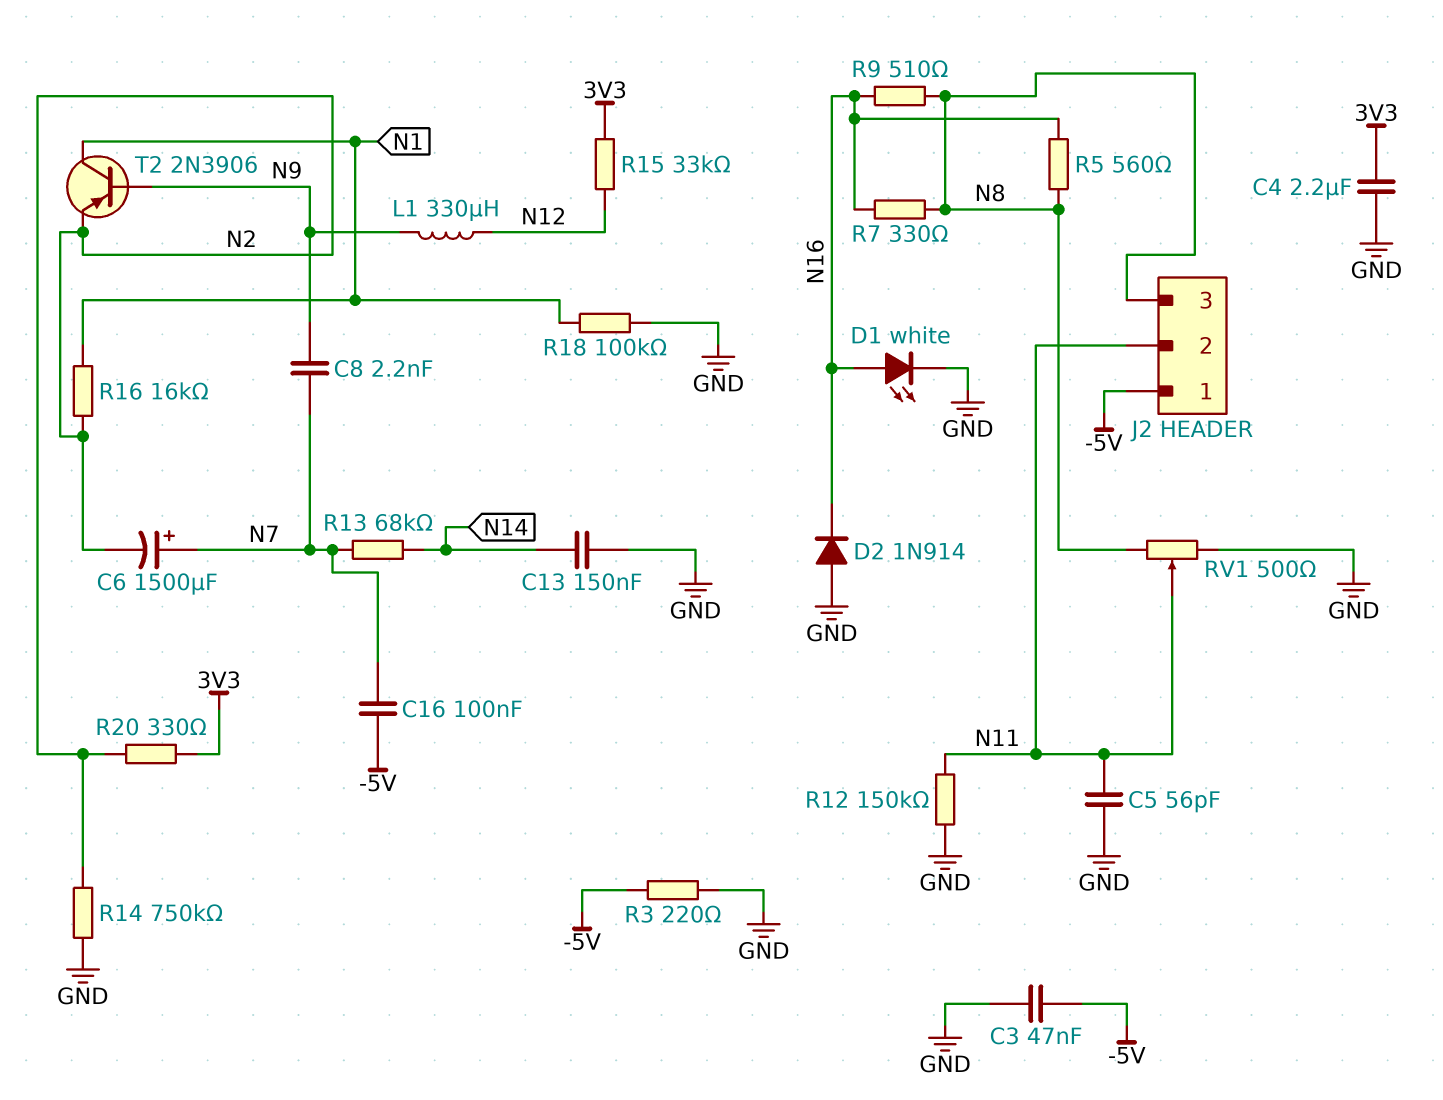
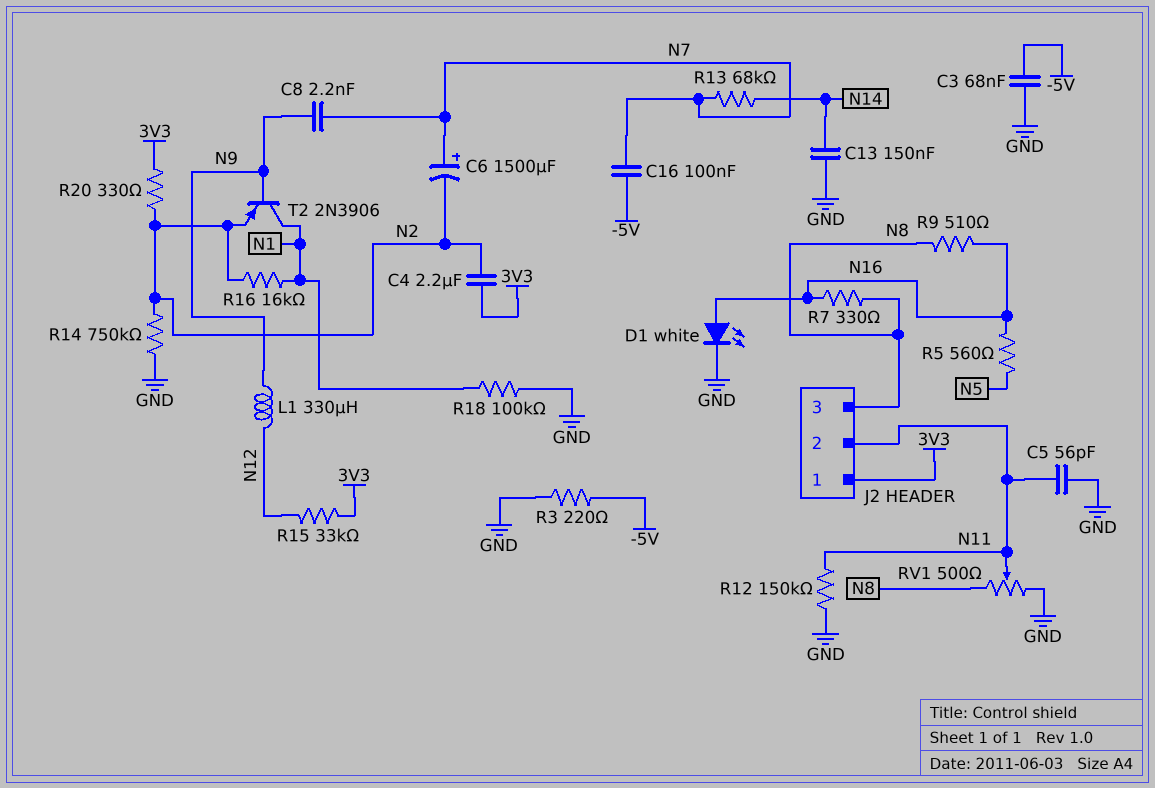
C3: 47nF (-5V, GND) -> 68nF (-5V, GND)
C4: 2.2uF (3V3, GND) -> 2.2uF (3V3, N2)
D2: diode 1N914 (A GND, K N16) -> none
J2 pin 1: -5V -> 3V3
R5: 560 (N8, N16) -> 560 (N5, N16)

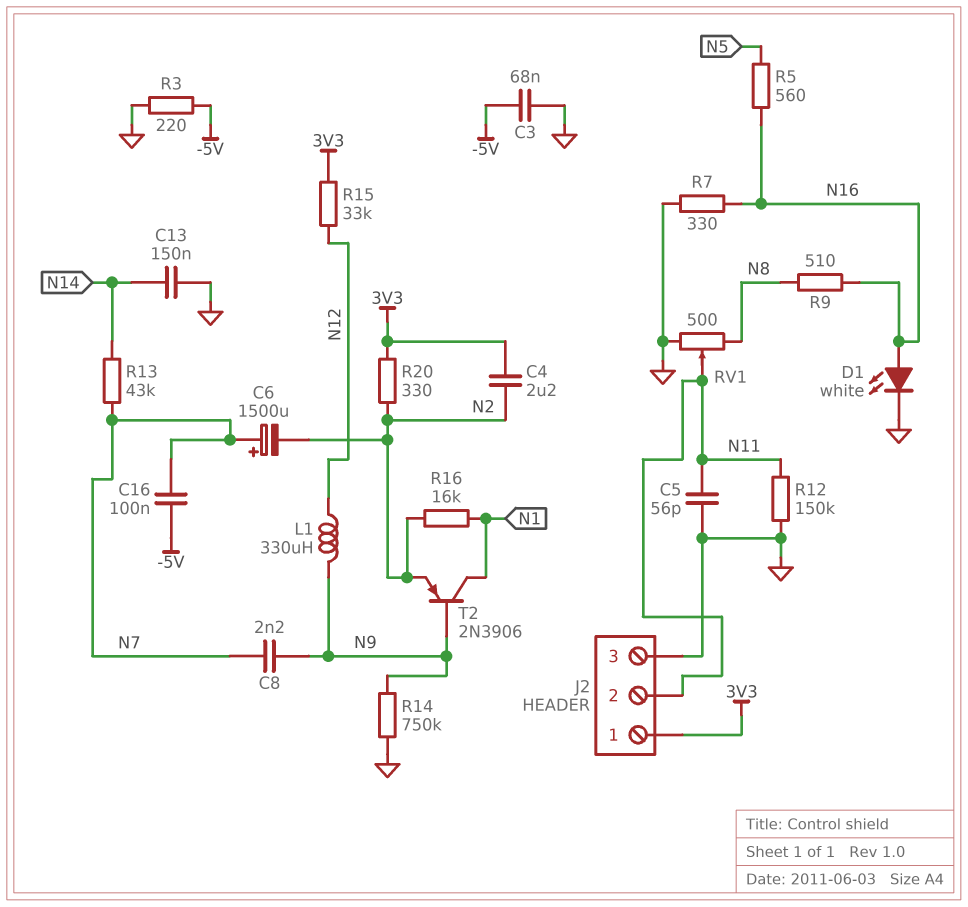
J2 pin 3: N8 -> GND
R7: 330 (N8, N16) -> 330 (GND, N16)
R13: 68k (N7, N14) -> 43k (N7, N14)
R14: 750k (GND, N2) -> 750k (GND, N9)
R18: 100k (GND, N1) -> none

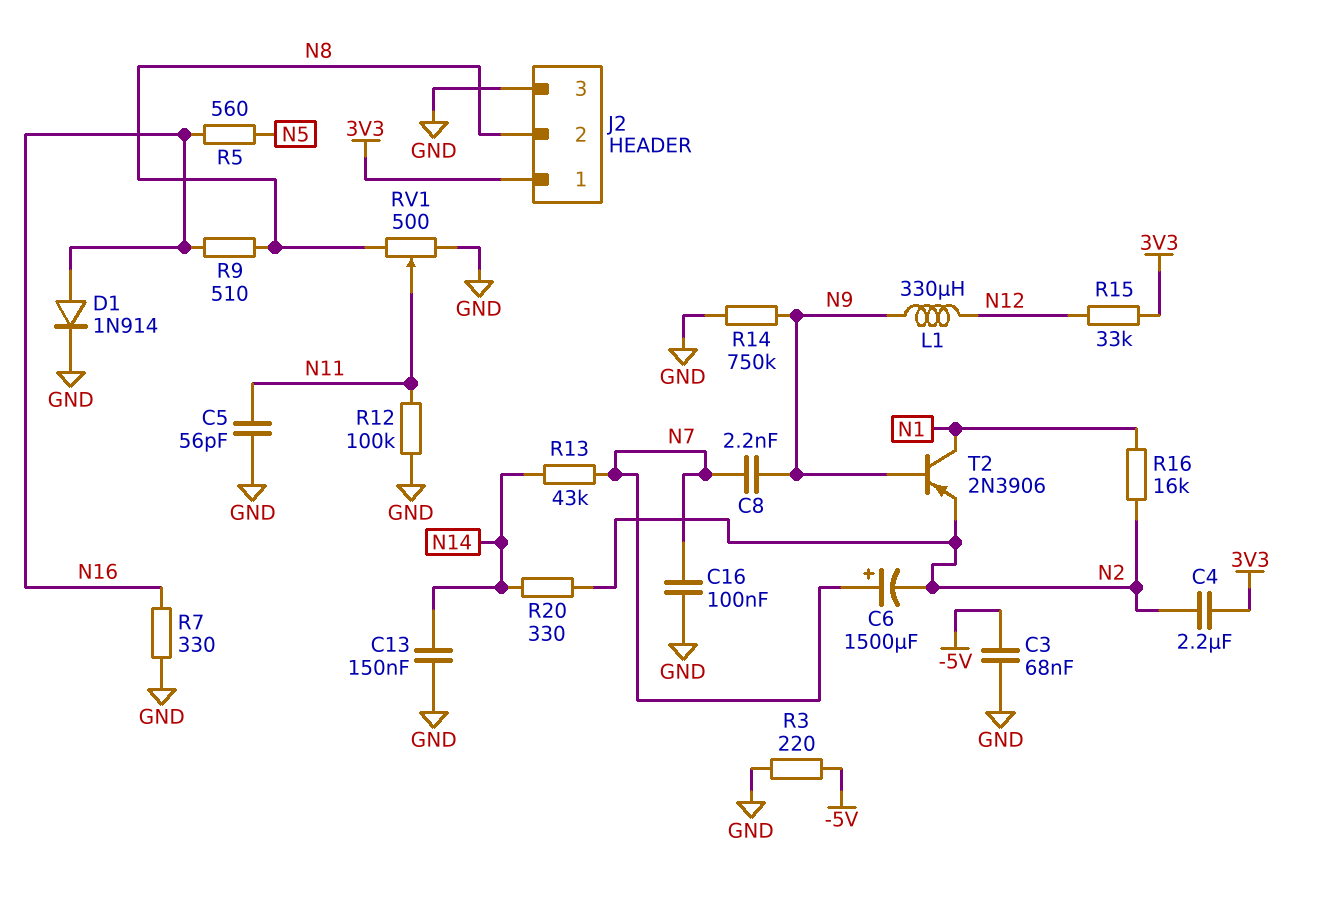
C16: 100nF (-5V, N7) -> 100nF (GND, N7)
D1: LED white (A N16, K GND) -> diode 1N914 (A N16, K GND)
J2 pin 2: N11 -> N8
R12: 150k (GND, N11) -> 100k (GND, N11)
R20: 330 (3V3, N2) -> 330 (N2, N14)

